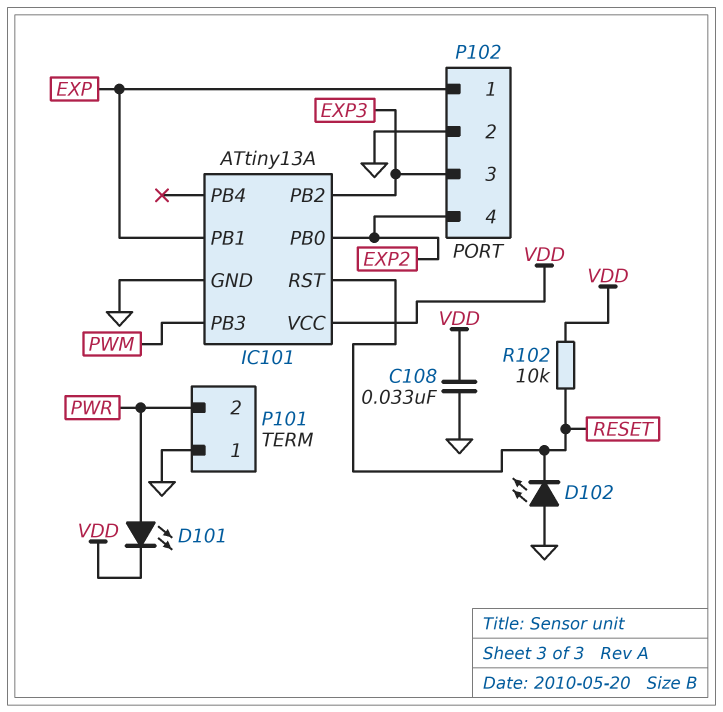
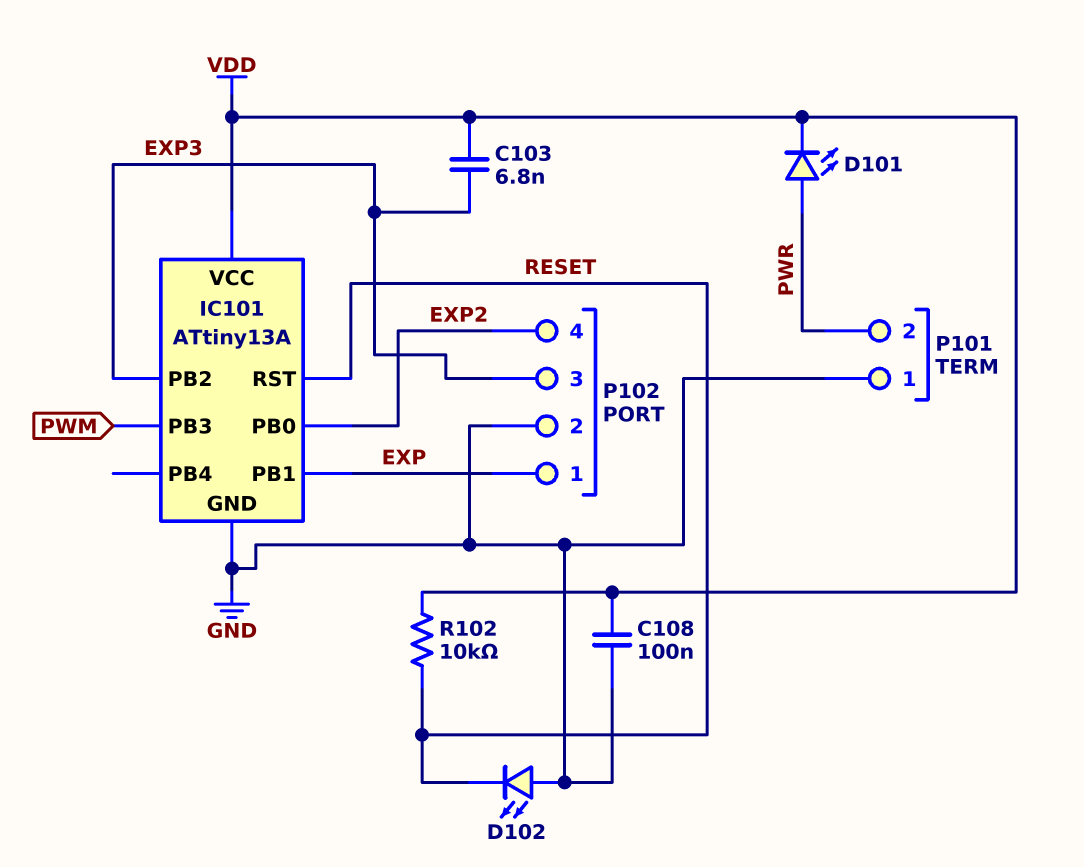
C103: none -> 6.8nF (EXP3, VDD)
C108: 33nF (GND, VDD) -> 100nF (GND, VDD)

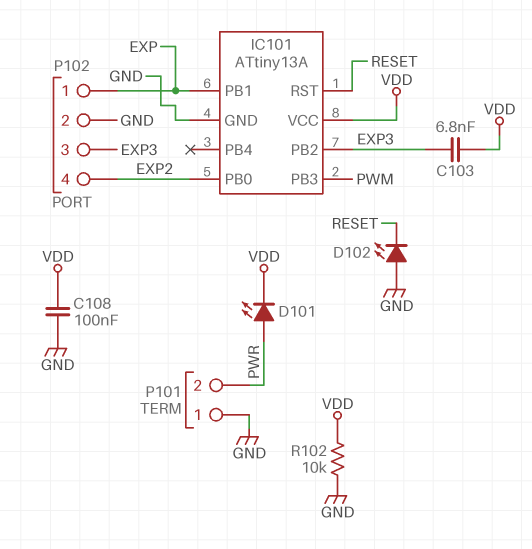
R102: 10k (RESET, VDD) -> 10k (GND, VDD)

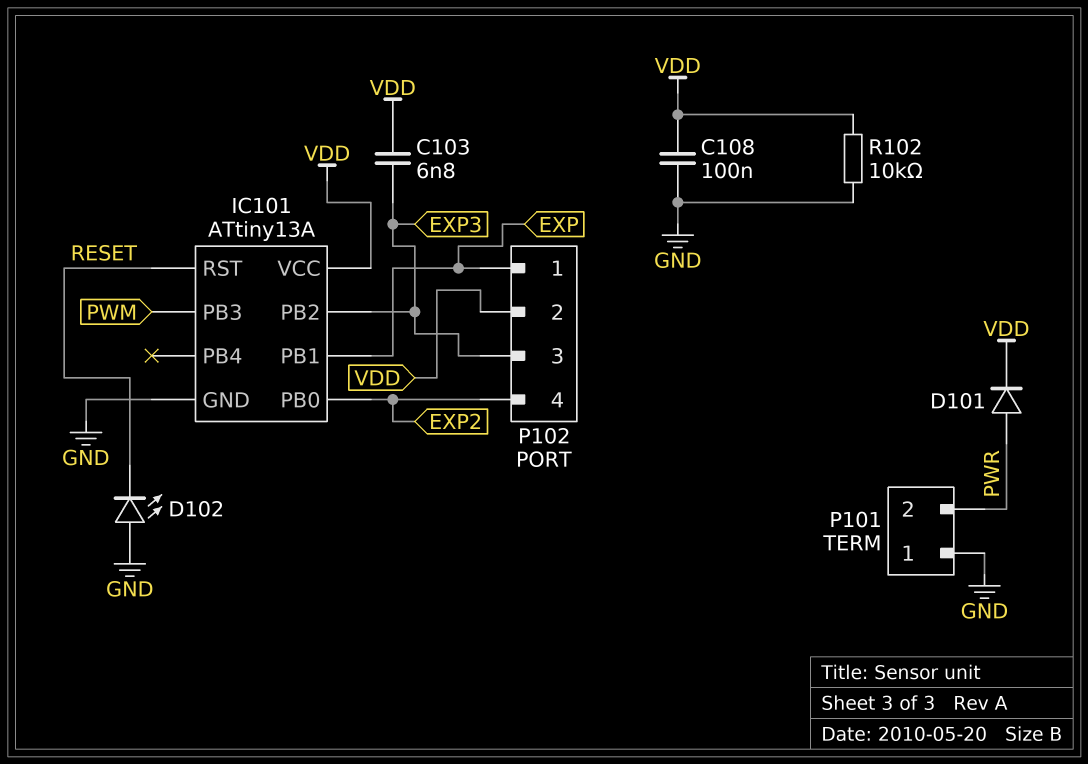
D101: LED (A PWR, K VDD) -> diode (A PWR, K VDD)
P102 pin 2: GND -> VDD

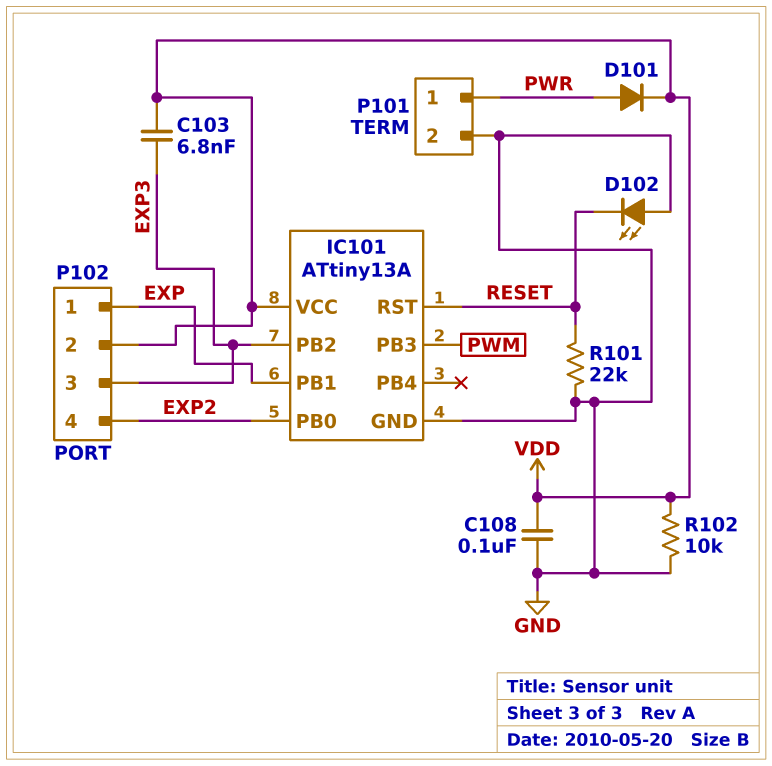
P101 pin 1: GND -> PWR
P101 pin 2: PWR -> GND
R101: none -> 22k (GND, RESET)

